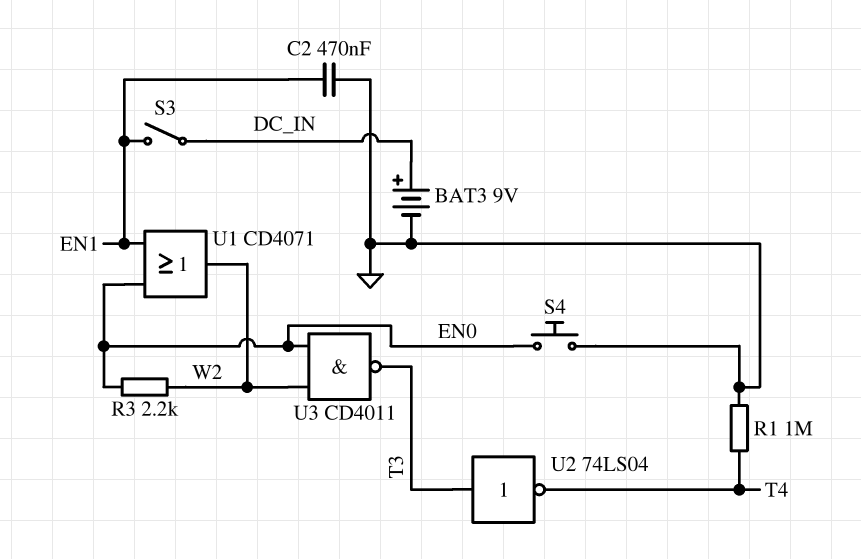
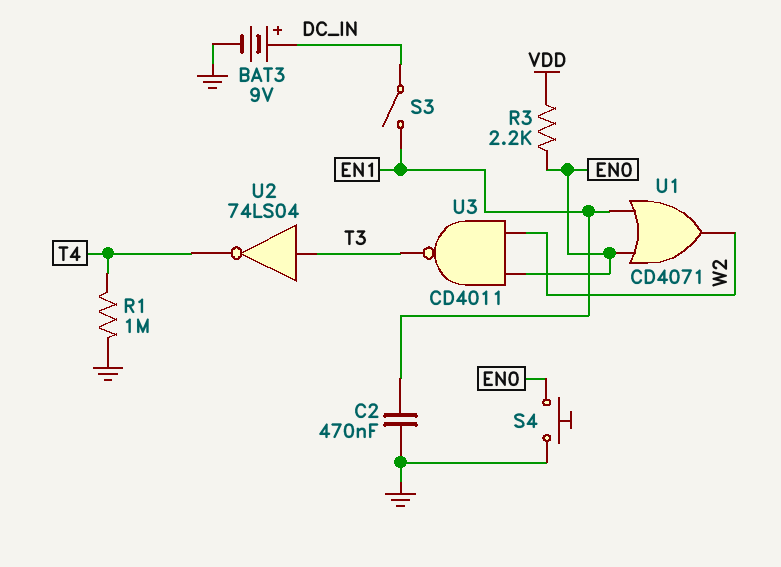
R3: 2.2k (EN0, W2) -> 2.2k (EN0, VDD)

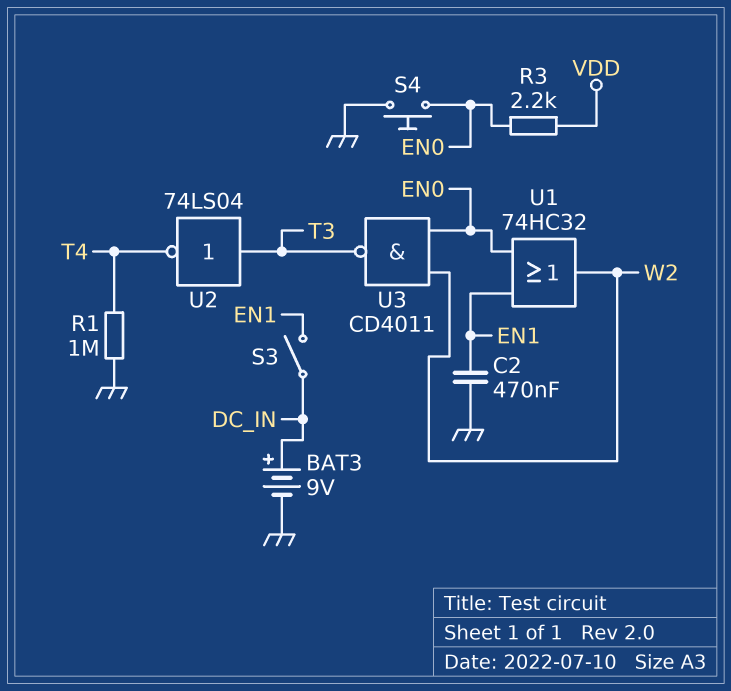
U1: OR CD4071 (in EN0, in EN1, out W2) -> OR 74HC32 (in EN0, in EN1, out W2)

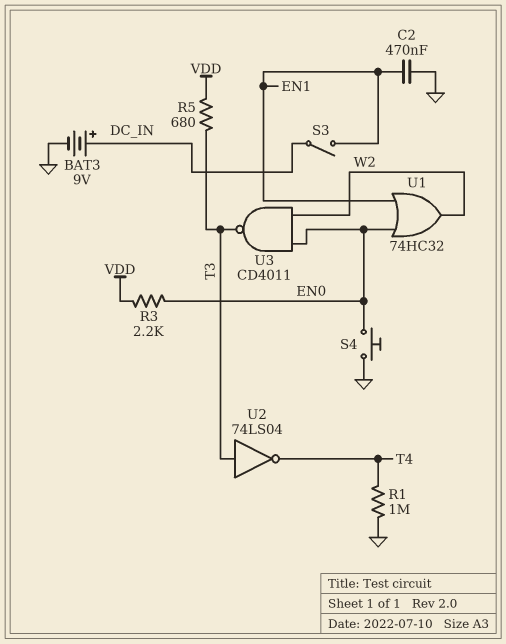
R5: none -> 680 (T3, VDD)

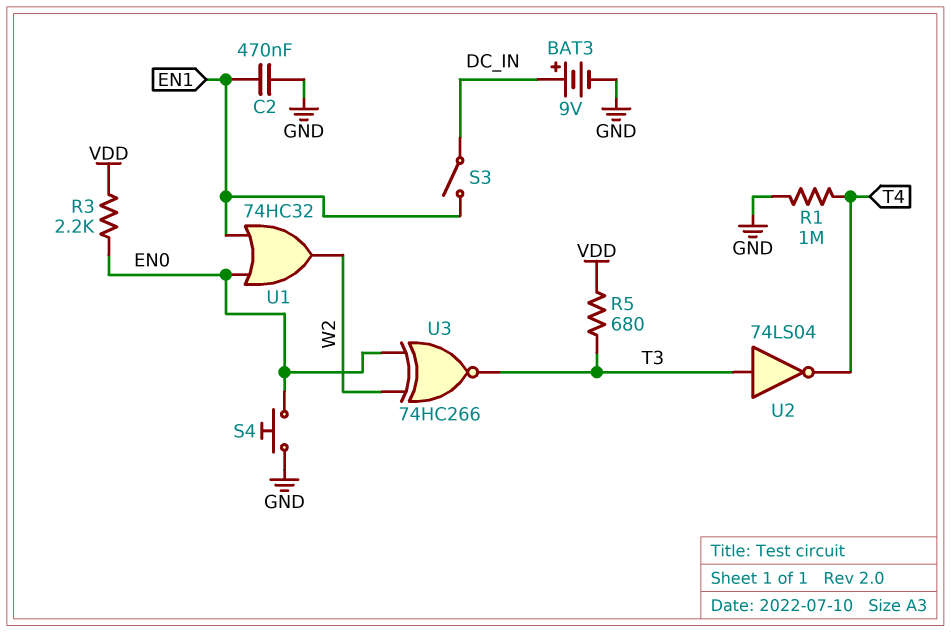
U3: NAND CD4011 (in EN0, in W2, out T3) -> XNOR 74HC266 (in EN0, in W2, out T3)

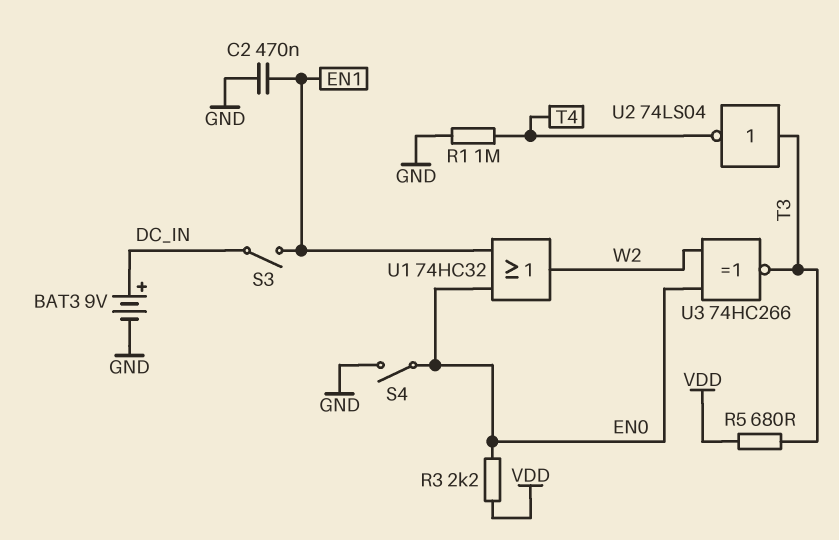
S4: button (EN0, GND) -> switch (EN0, GND)

